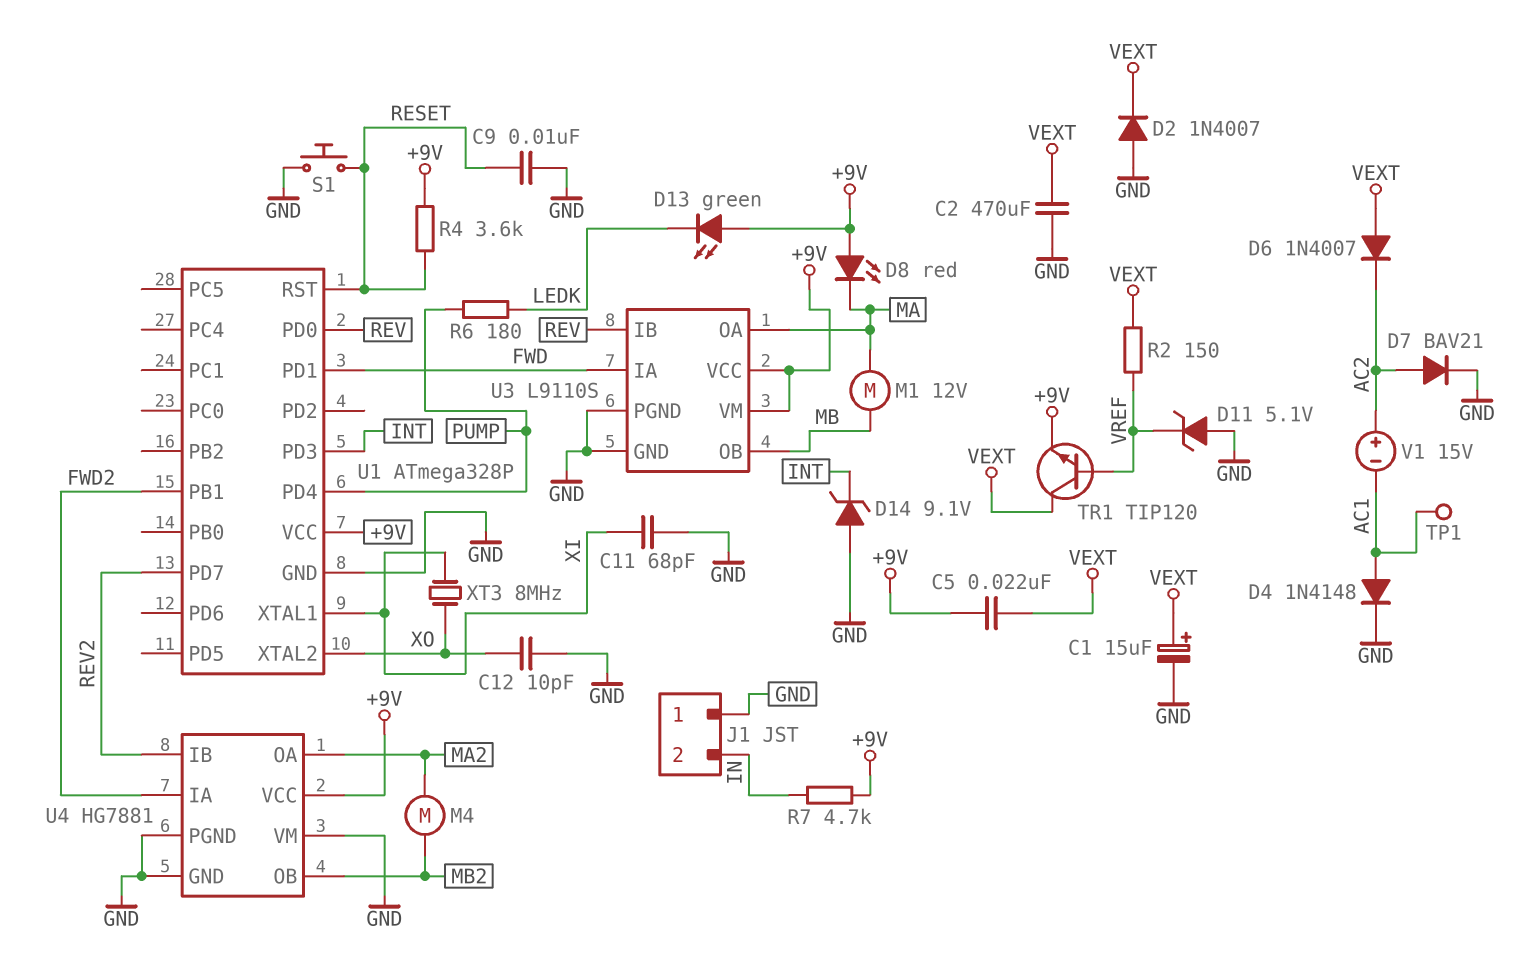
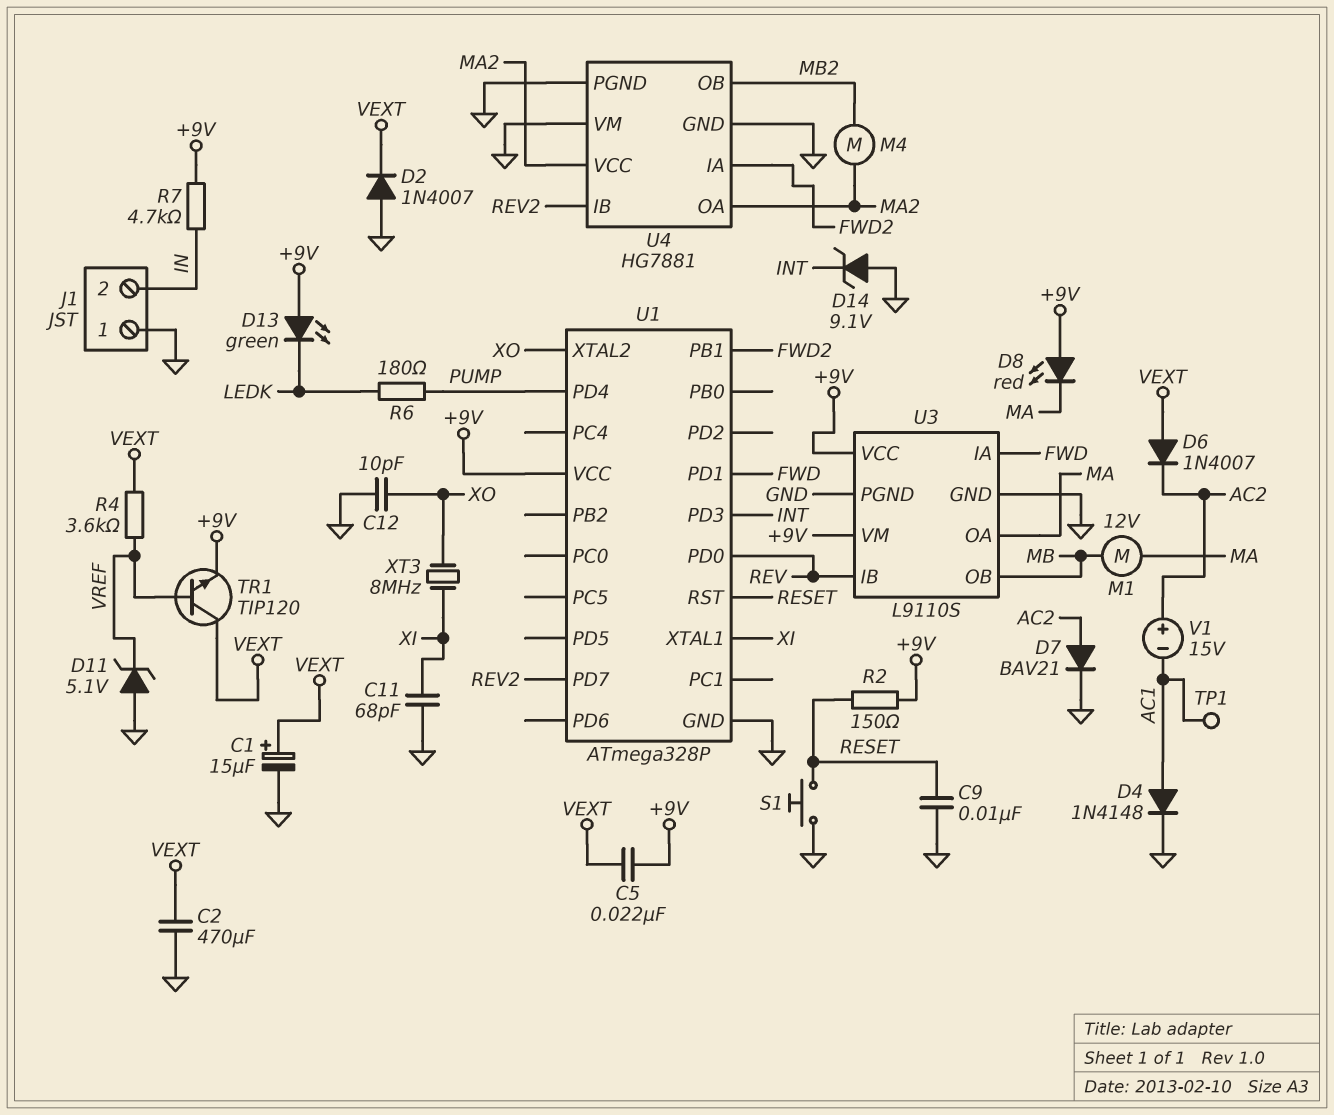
R2: 150 (VEXT, VREF) -> 150 (+9V, RESET)
R4: 3.6k (+9V, RESET) -> 3.6k (VEXT, VREF)
U4 pin VCC: +9V -> MA2

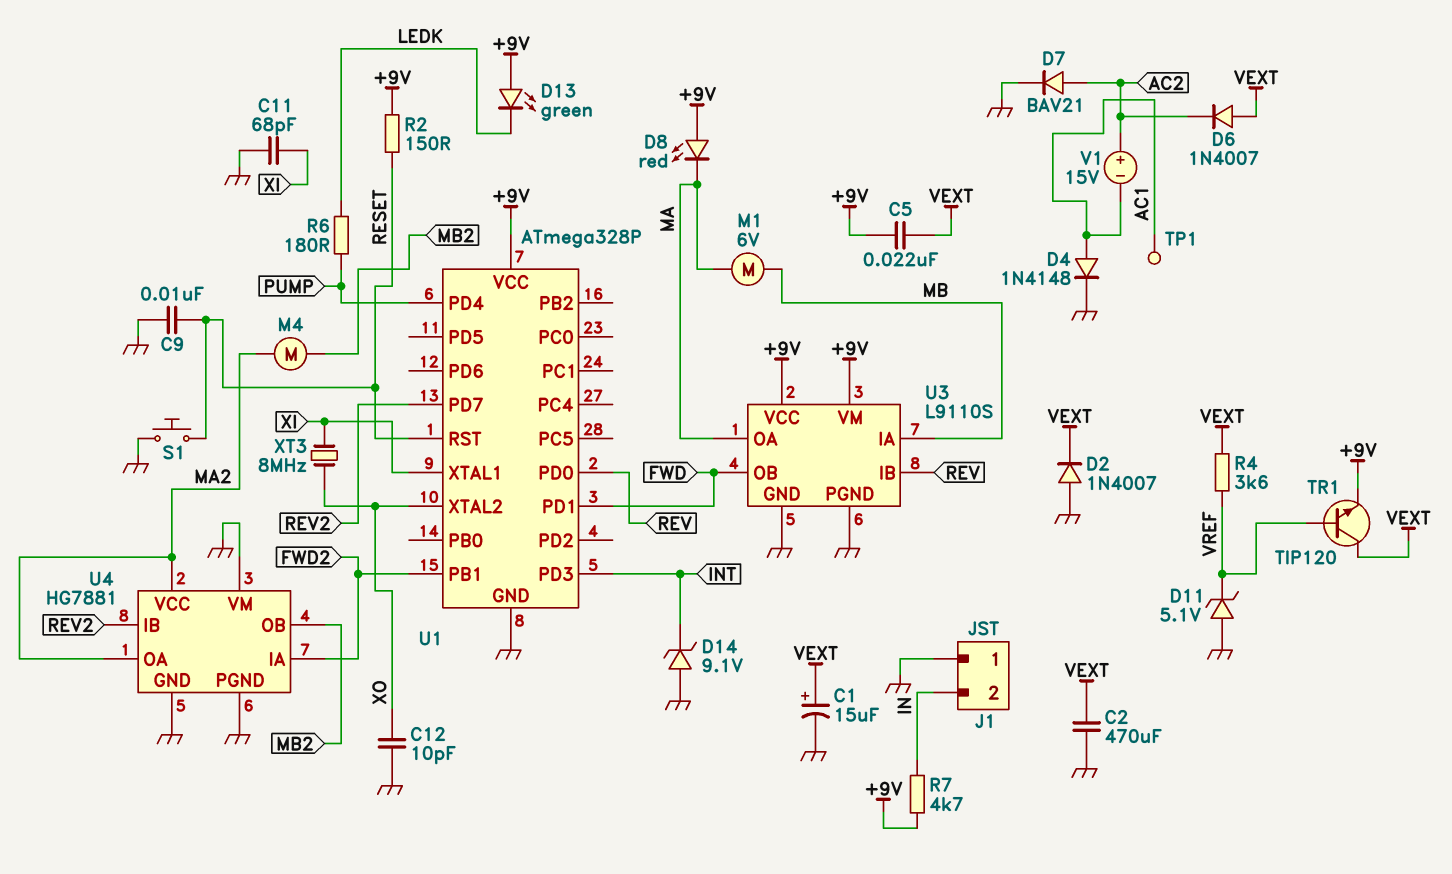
M1: motor 12V (MA, MB) -> motor 6V (MA, MB)
U3 pin IA: FWD -> MB
U3 pin OB: MB -> FWD

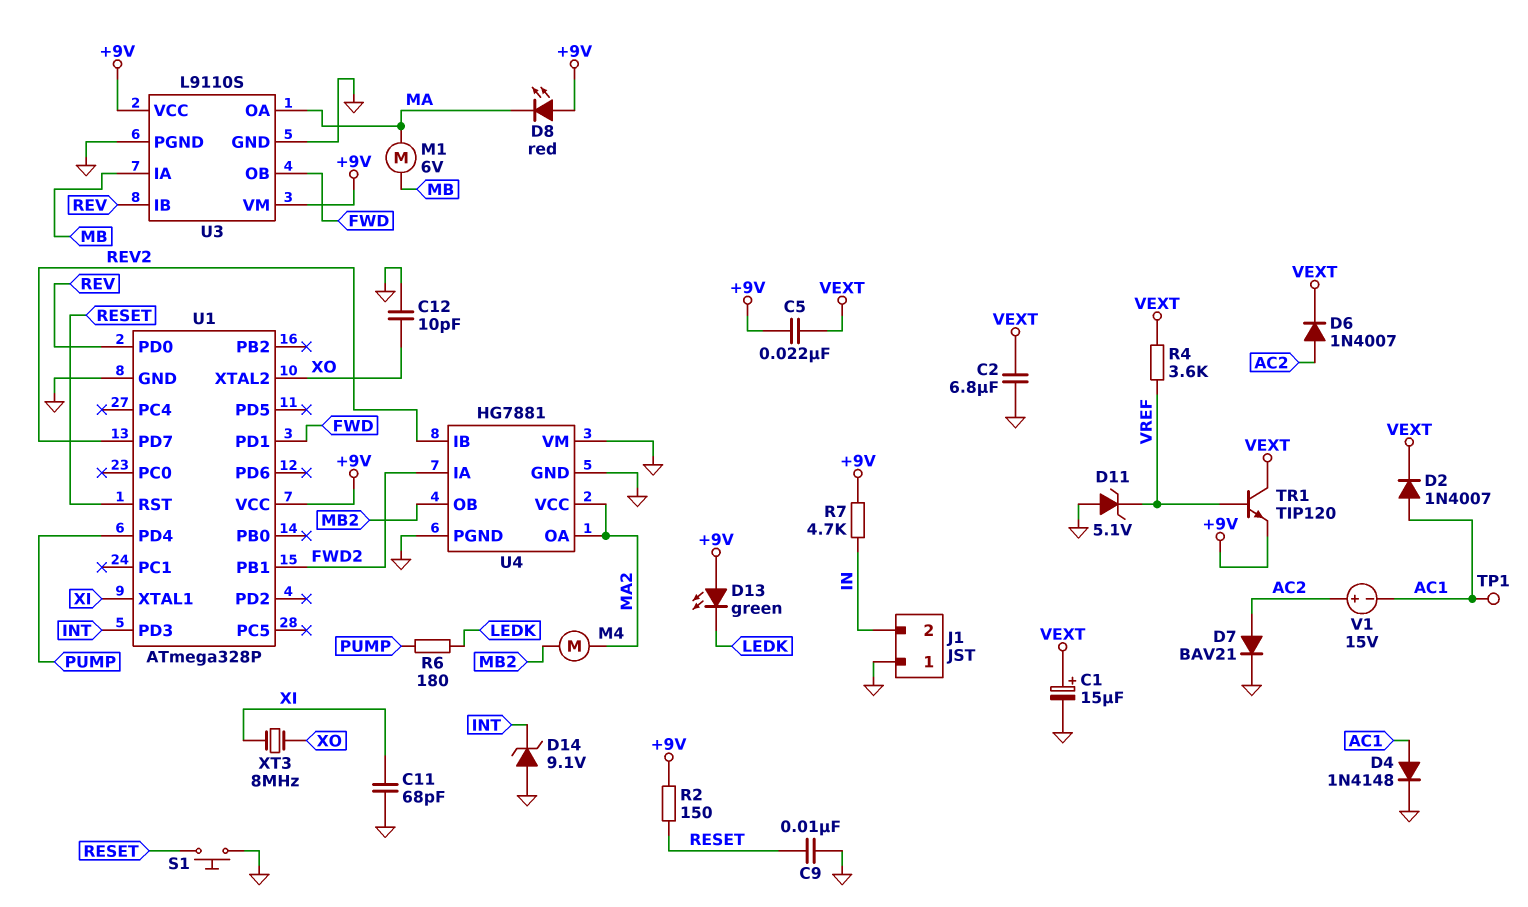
C2: 470uF (GND, VEXT) -> 6.8uF (GND, VEXT)
D2: diode 1N4007 (A GND, K VEXT) -> diode 1N4007 (A AC1, K VEXT)
D6: diode 1N4007 (A VEXT, K AC2) -> diode 1N4007 (A AC2, K VEXT)

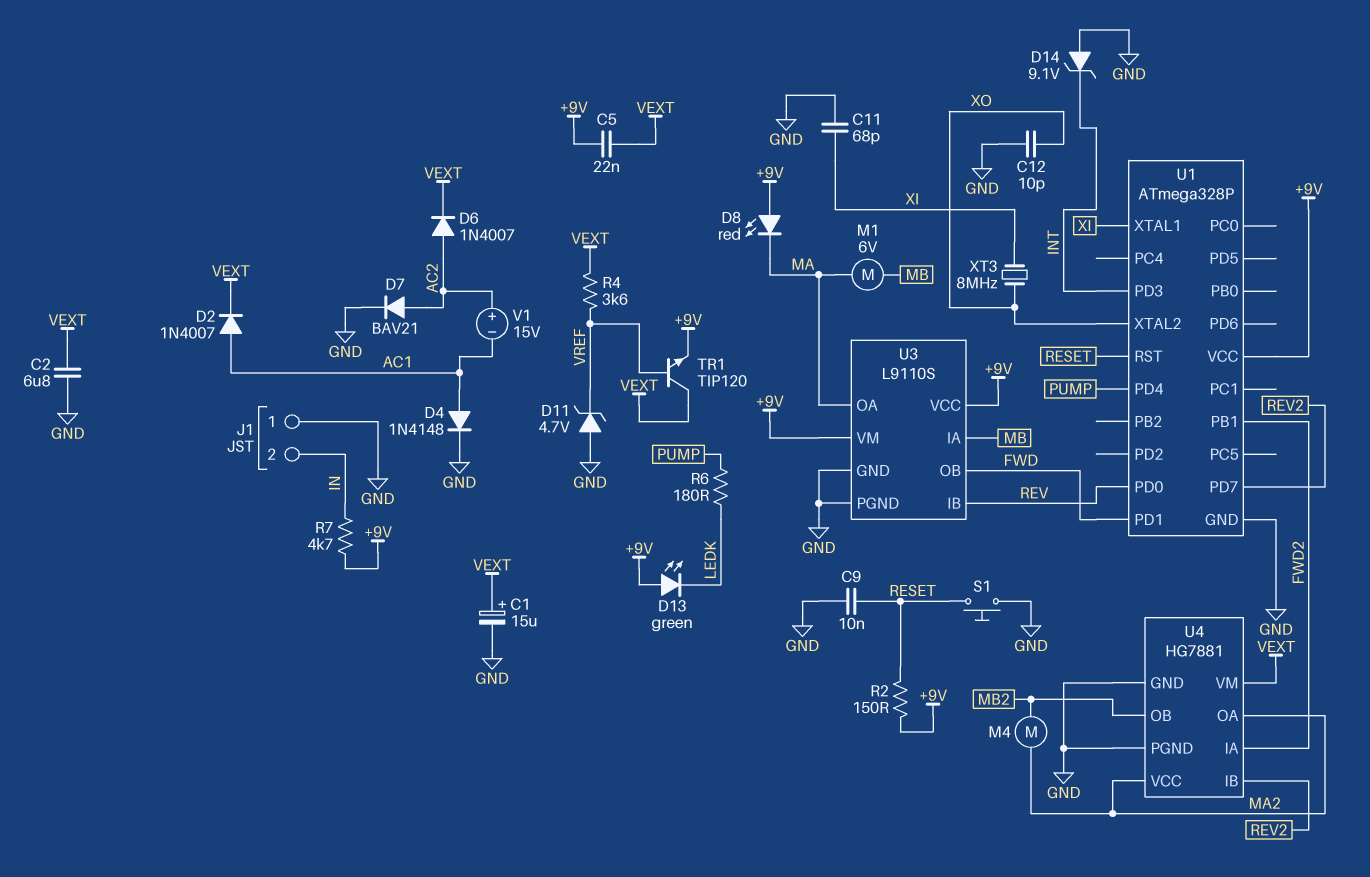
D11: zener 5.1V (A GND, K VREF) -> zener 4.7V (A GND, K VREF)
TP1: test point (AC1) -> none
U4 pin VM: GND -> VEXT

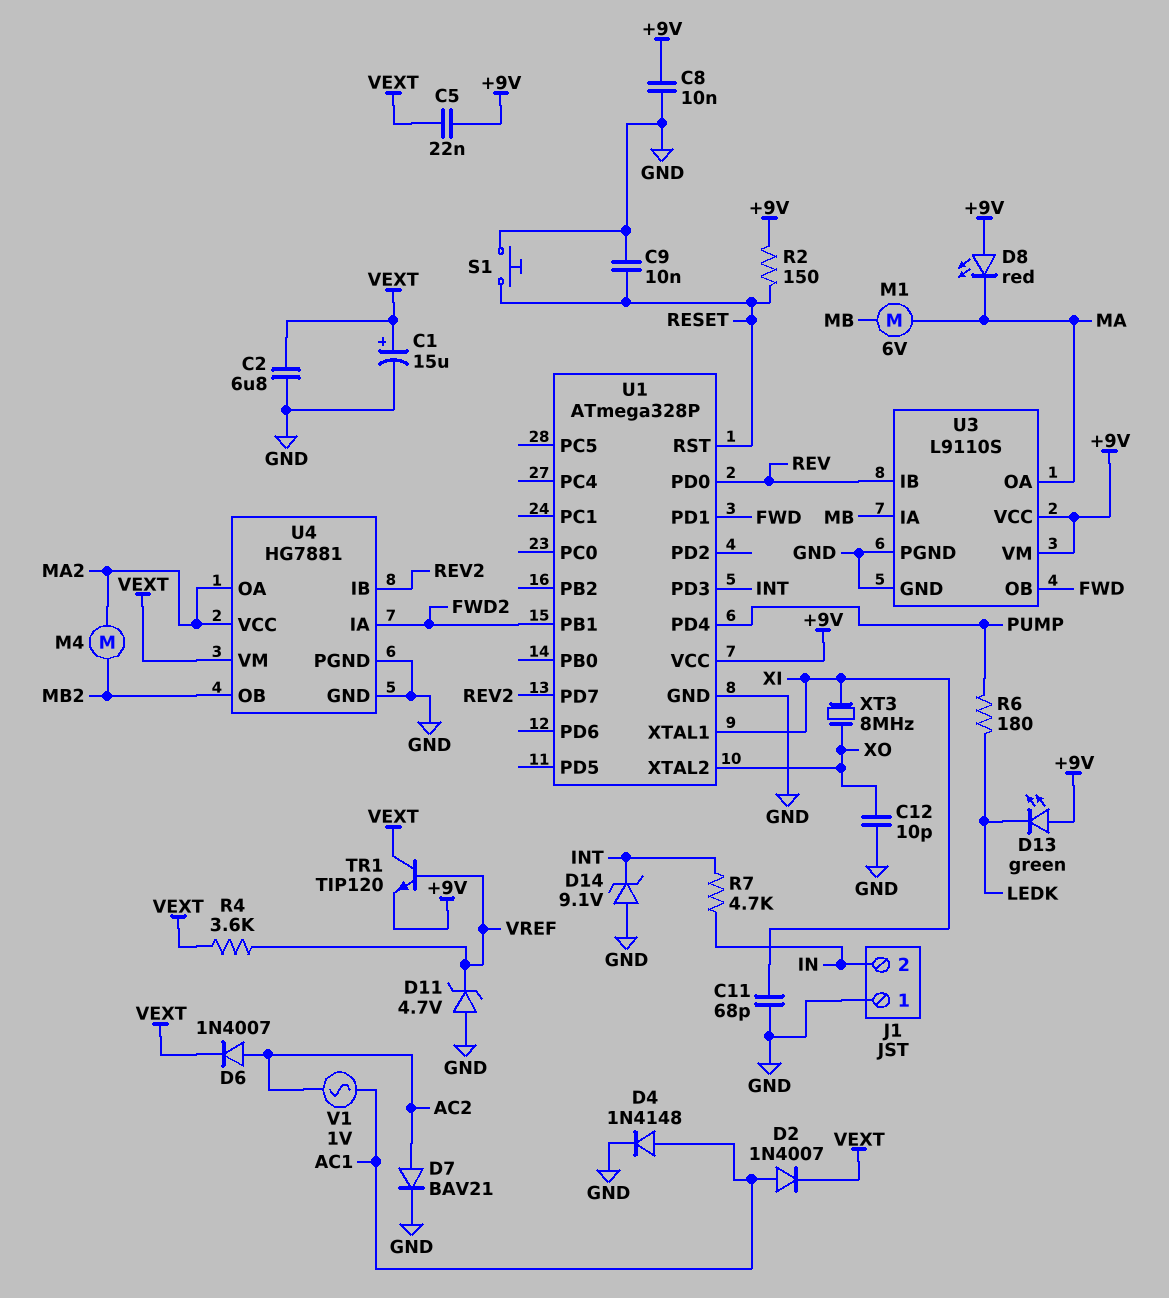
C8: none -> 10nF (+9V, GND)
R7: 4.7k (+9V, IN) -> 4.7k (IN, INT)
V1: 15V (plus AC2, minus AC1) -> AC 1V (AC1, AC2)

